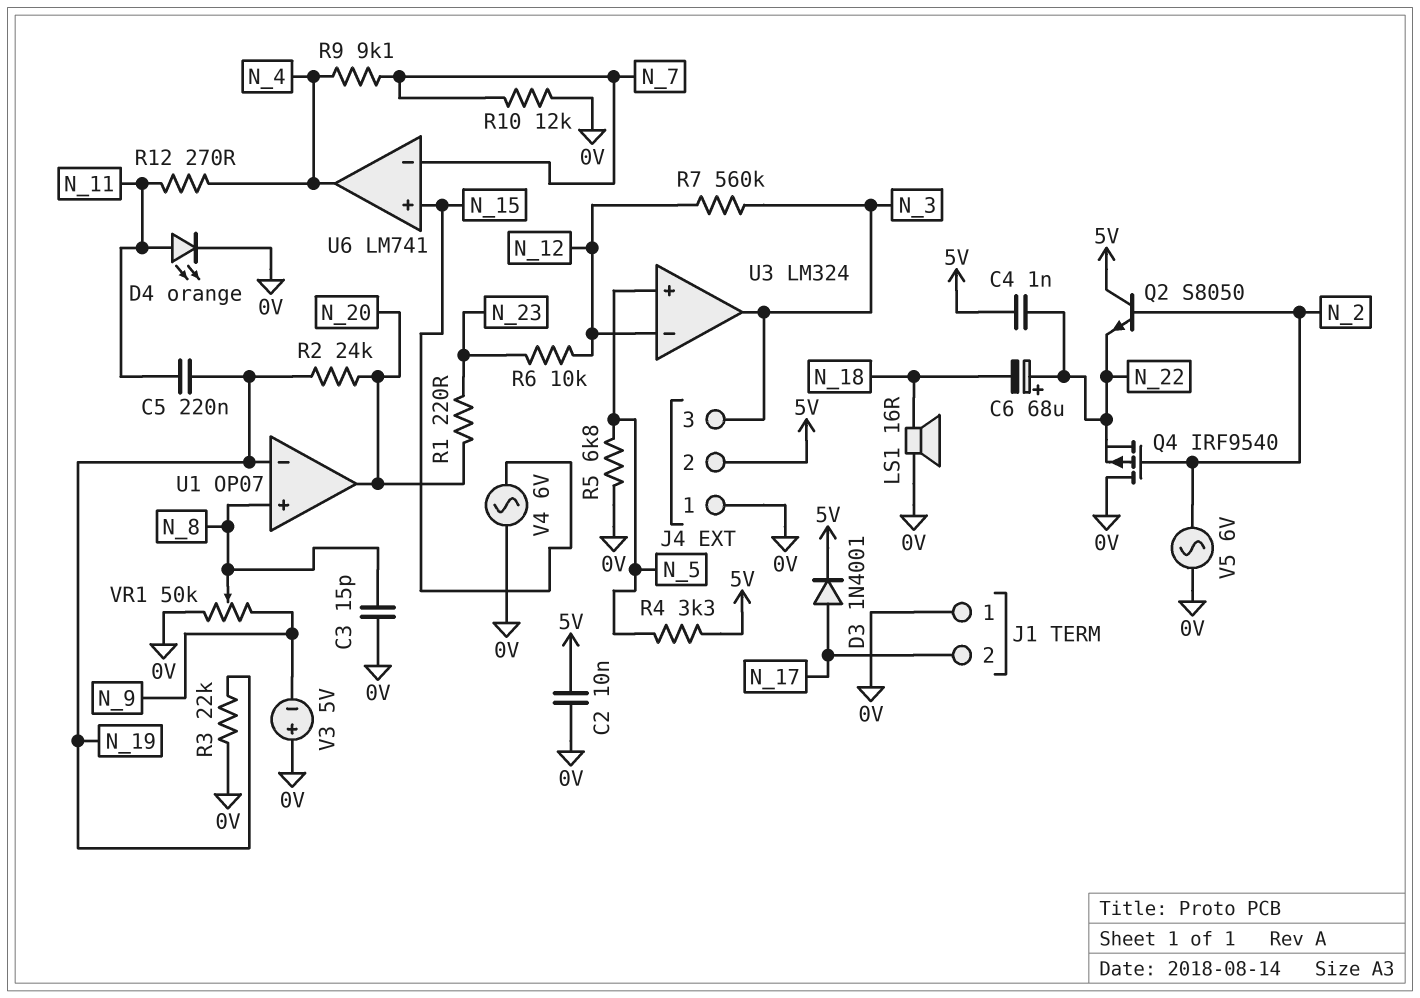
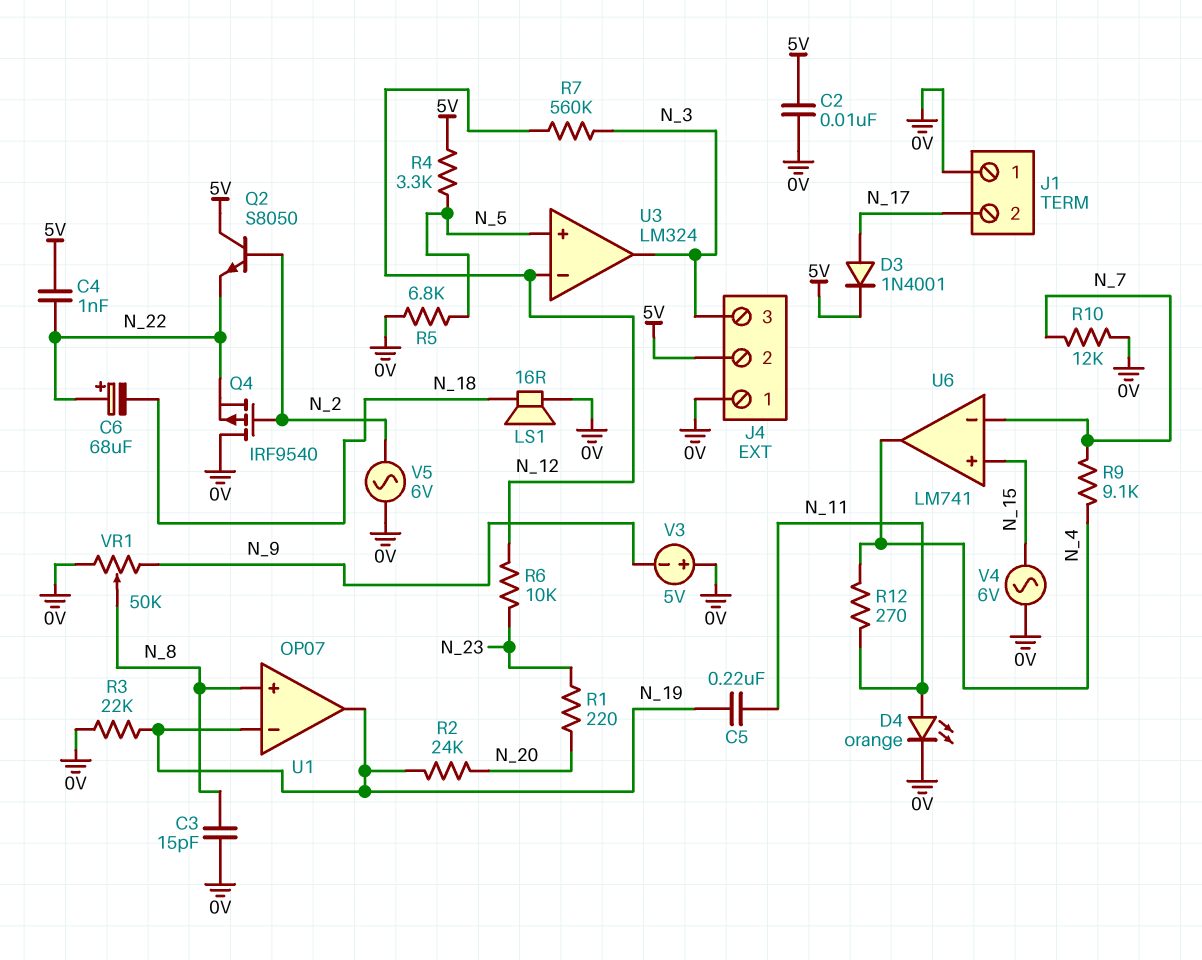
U1 pin out: N_20 -> N_19

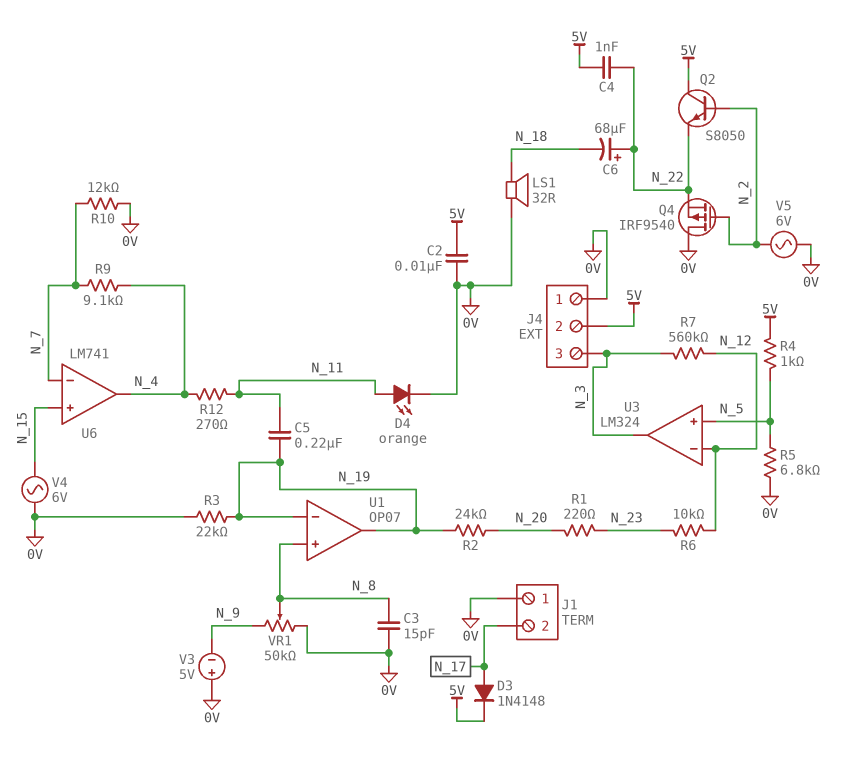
D3: diode 1N4001 (A N_17, K 5V) -> diode 1N4148 (A N_17, K 5V)
LS1: speaker 16R (0V, N_18) -> speaker 32R (0V, N_18)
R4: 3.3k (5V, N_5) -> 1k (5V, N_5)

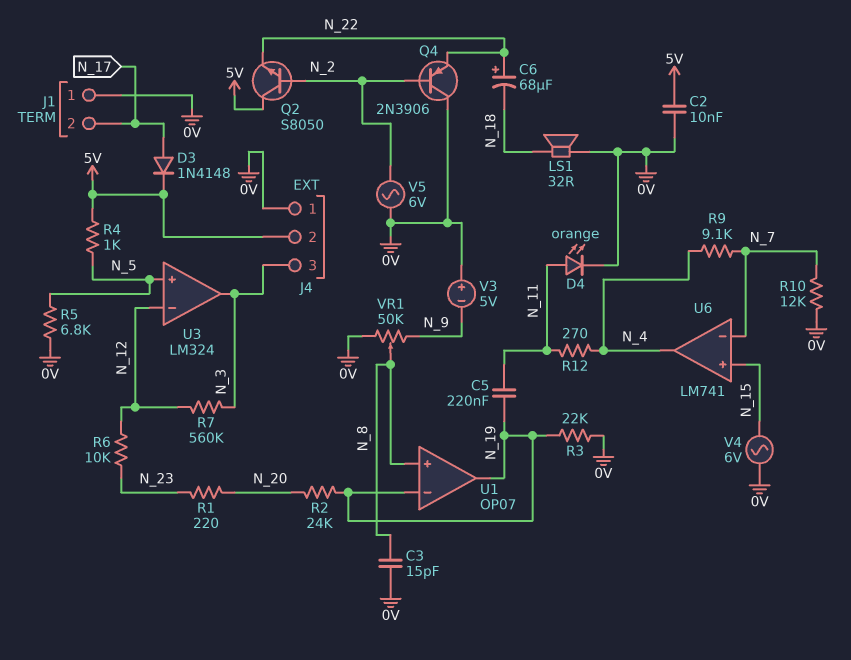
C4: 1nF (5V, N_22) -> none
Q4: PMOS IRF9540 (G N_2, D 0V, S N_22) -> PNP 2N3906 (B N_2, C 0V, E N_22)

